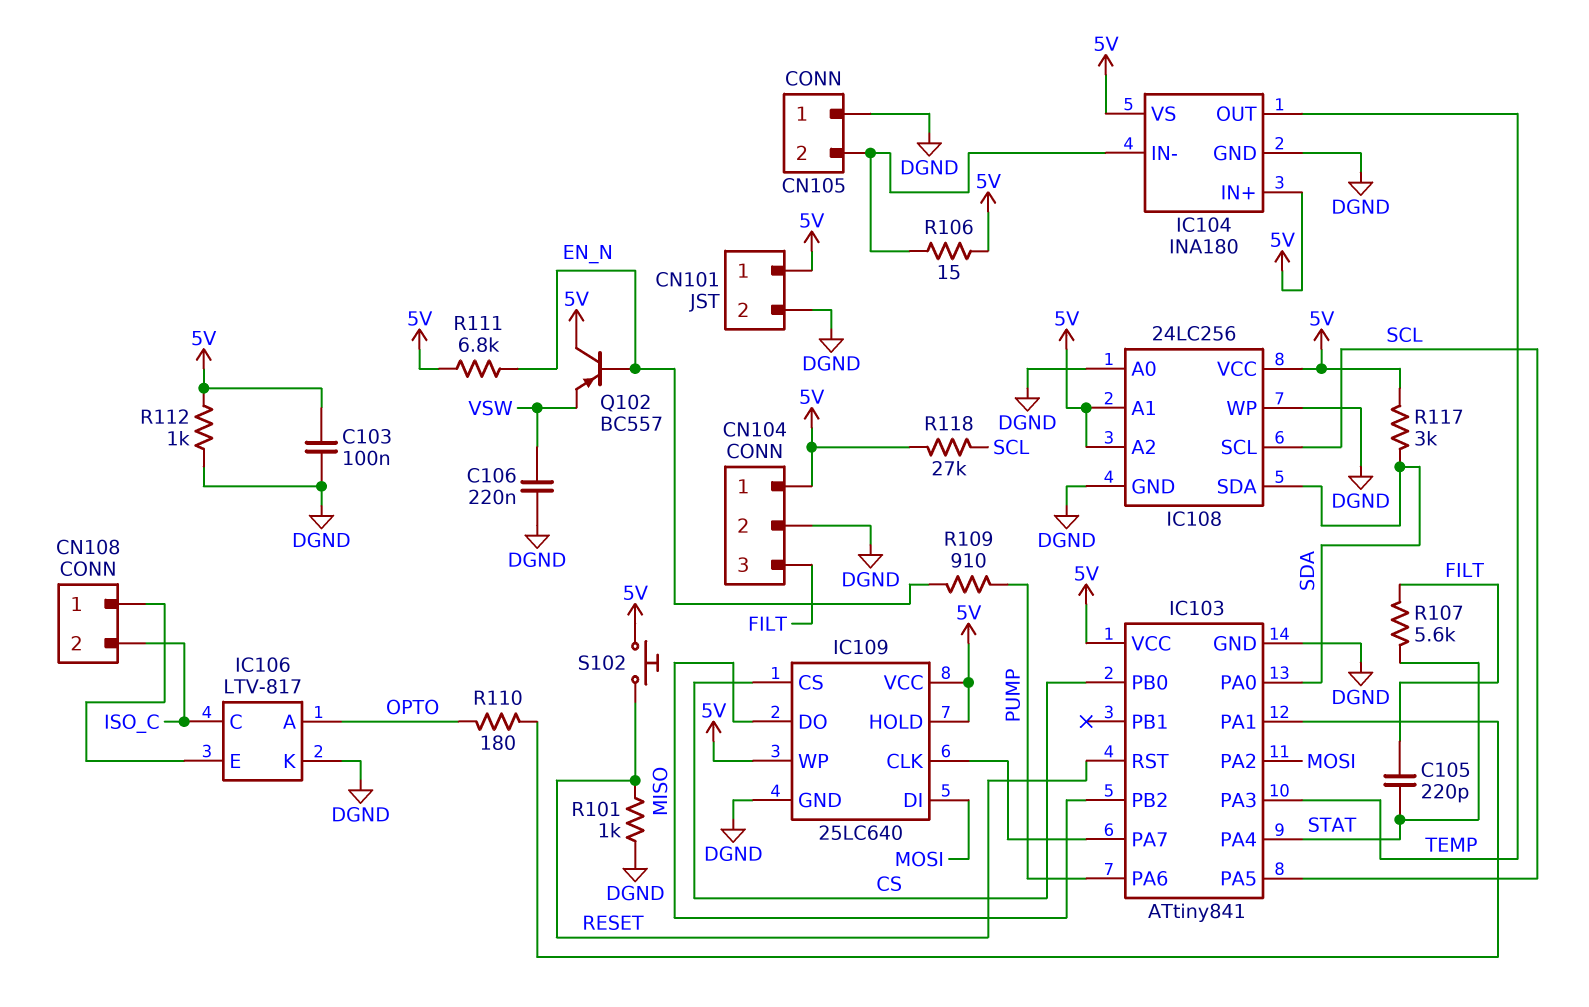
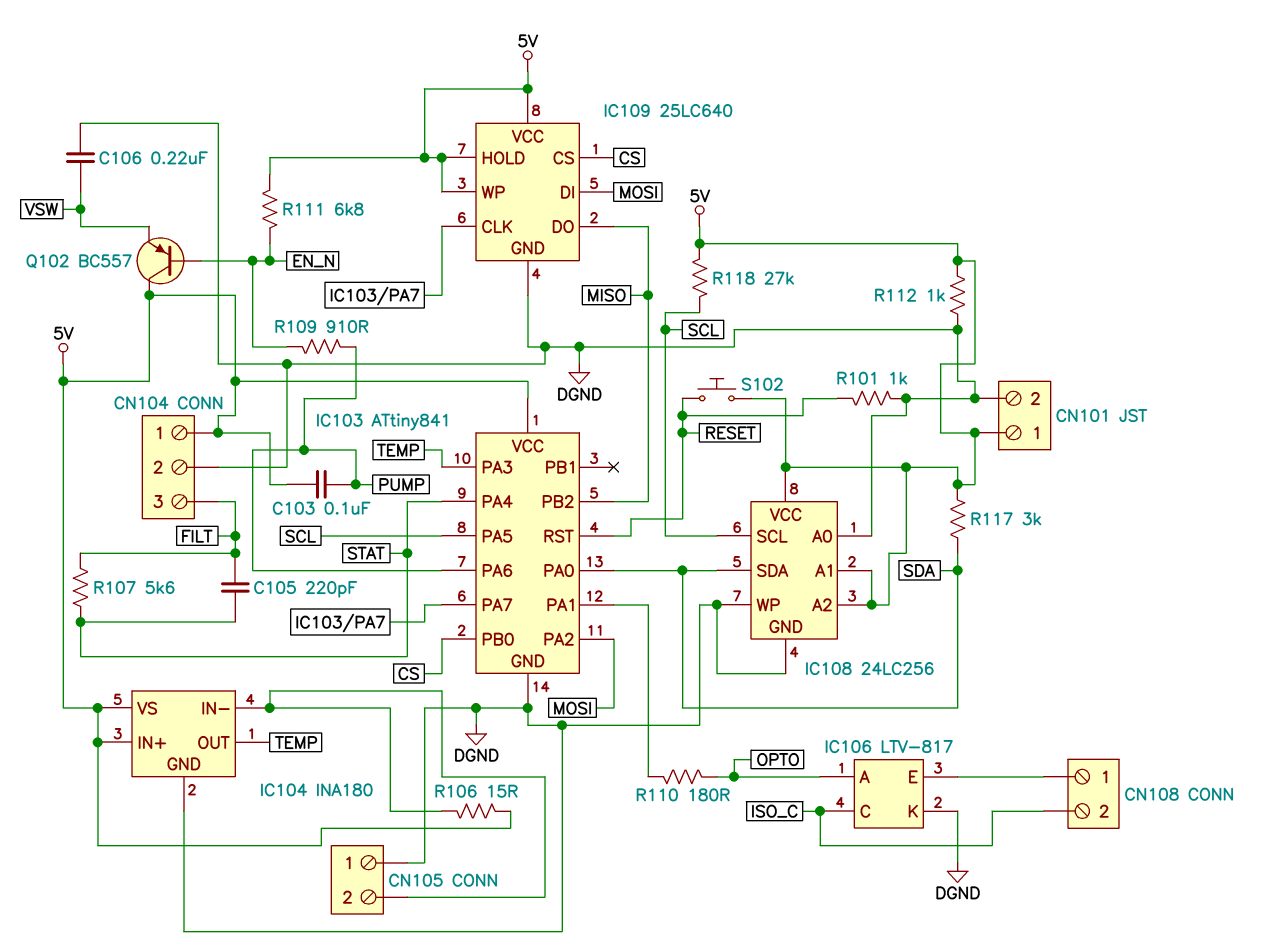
C103: 100nF (5V, DGND) -> 100nF (5V, PUMP)

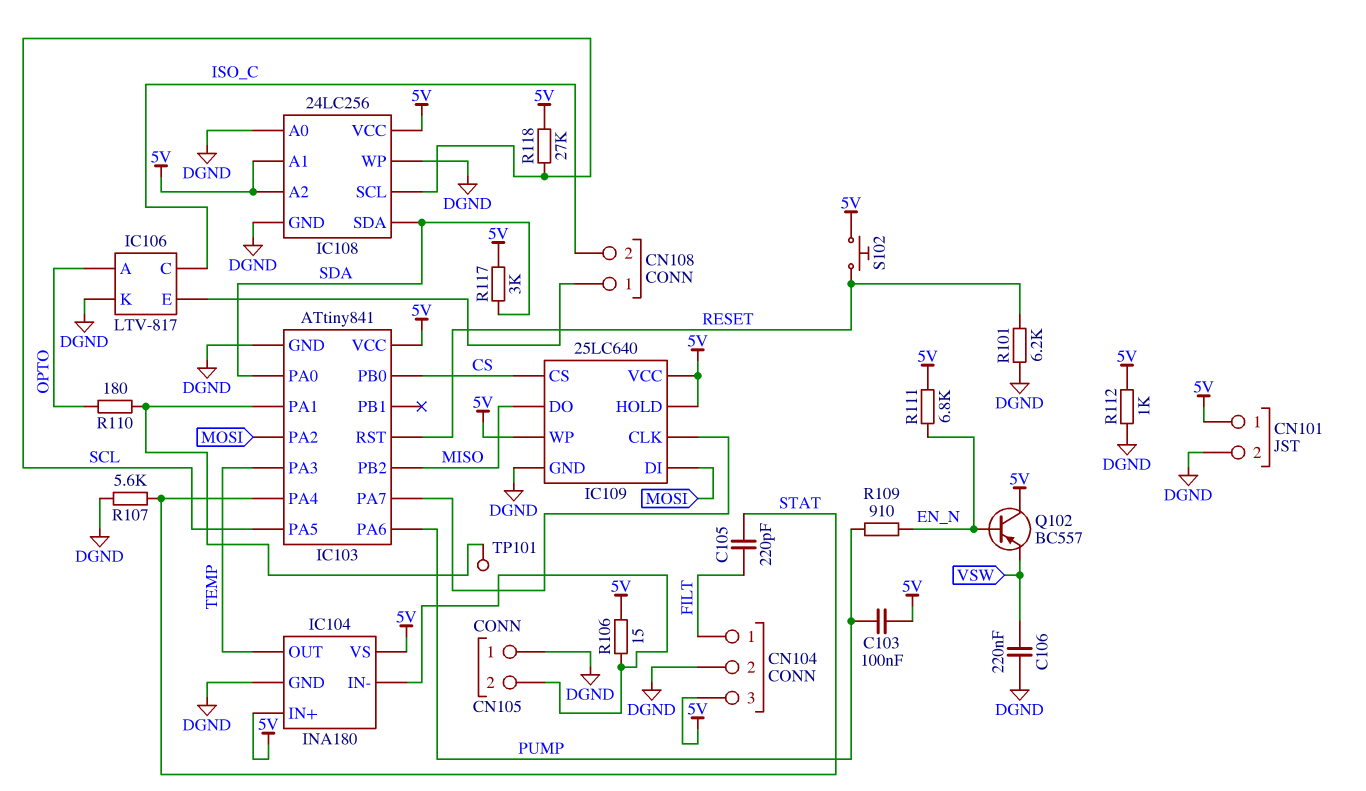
CN104 pin 1: 5V -> FILT
CN104 pin 3: FILT -> 5V
R101: 1k (DGND, RESET) -> 6.2k (DGND, RESET)
R107: 5.6k (FILT, STAT) -> 5.6k (DGND, STAT)
TP101: none -> test point (IC103/PA1)

